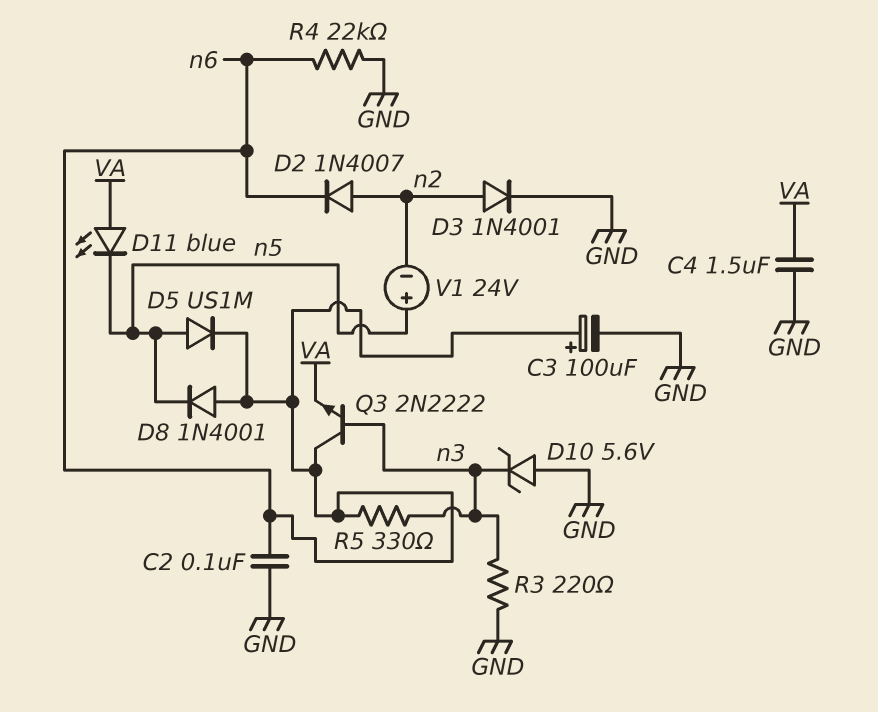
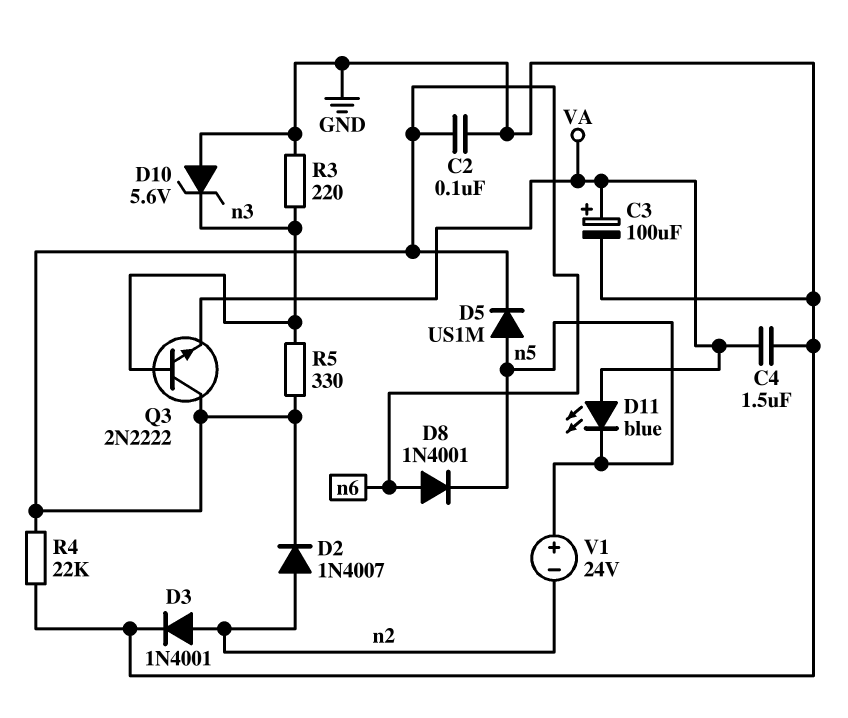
C3: 100uF (plus n6, minus GND) -> 100uF (plus VA, minus GND)

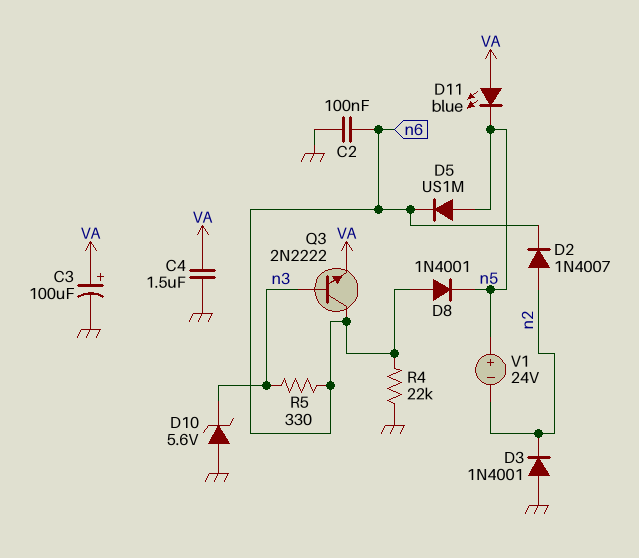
D3: diode 1N4001 (A n2, K GND) -> diode 1N4001 (A GND, K n2)
R3: 220 (GND, n3) -> none

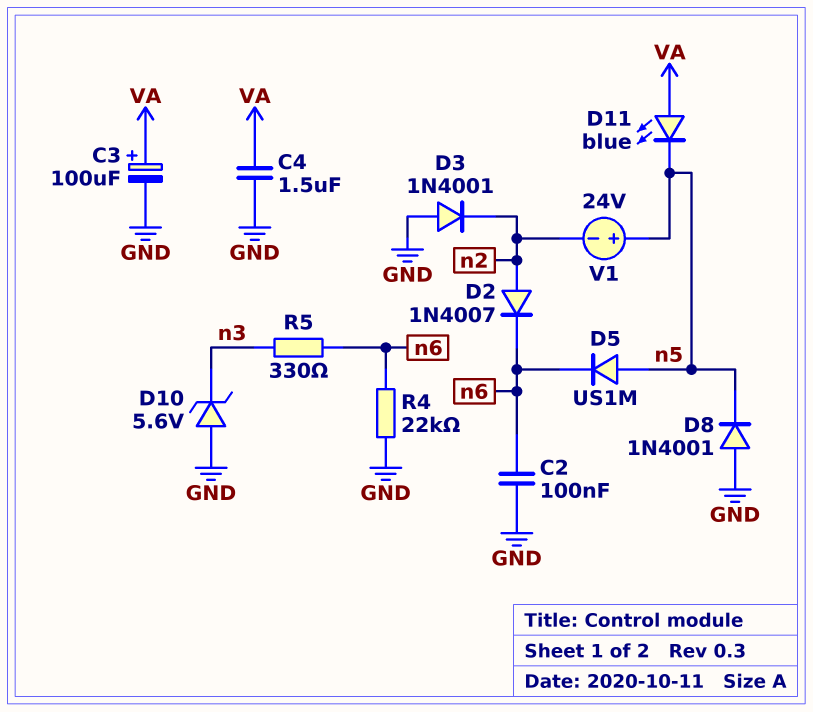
D8: diode 1N4001 (A n6, K n5) -> diode 1N4001 (A GND, K n5)
Q3: NPN 2N2222 (B n3, C n6, E VA) -> none

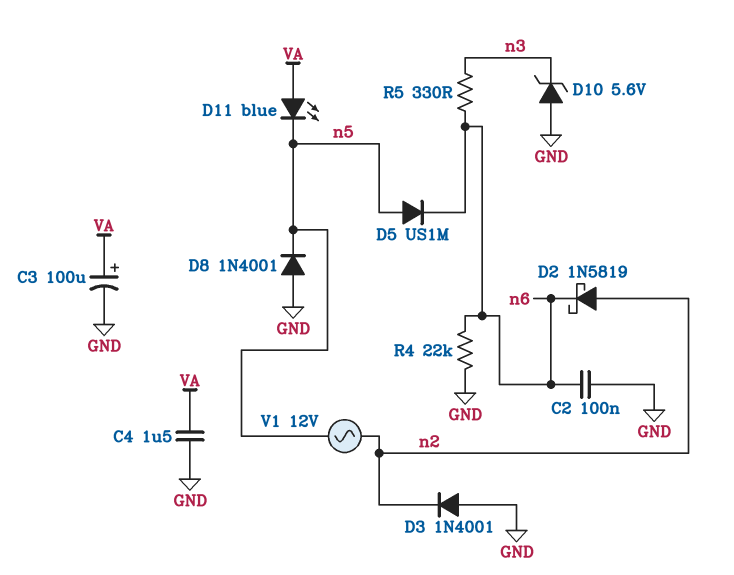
D2: diode 1N4007 (A n2, K n6) -> schottky 1N5819 (A n2, K n6)
V1: 24V (plus n5, minus n2) -> AC 12V (n2, n5)

